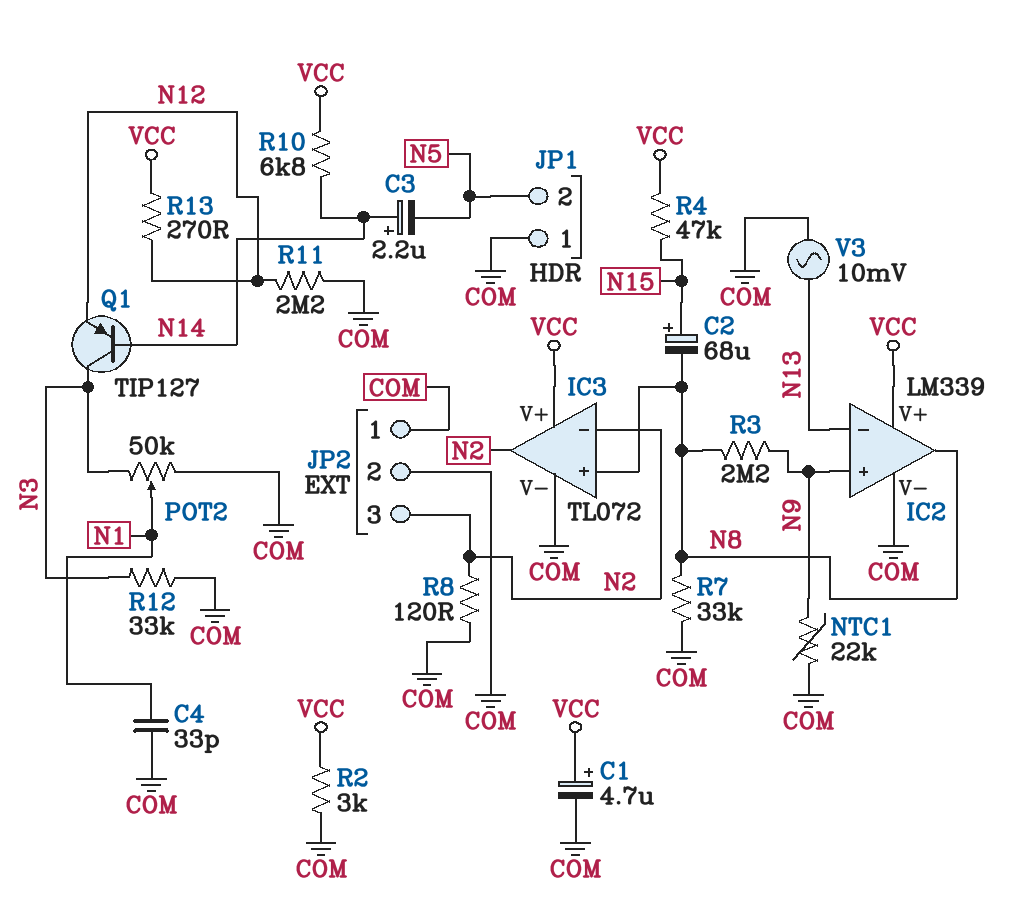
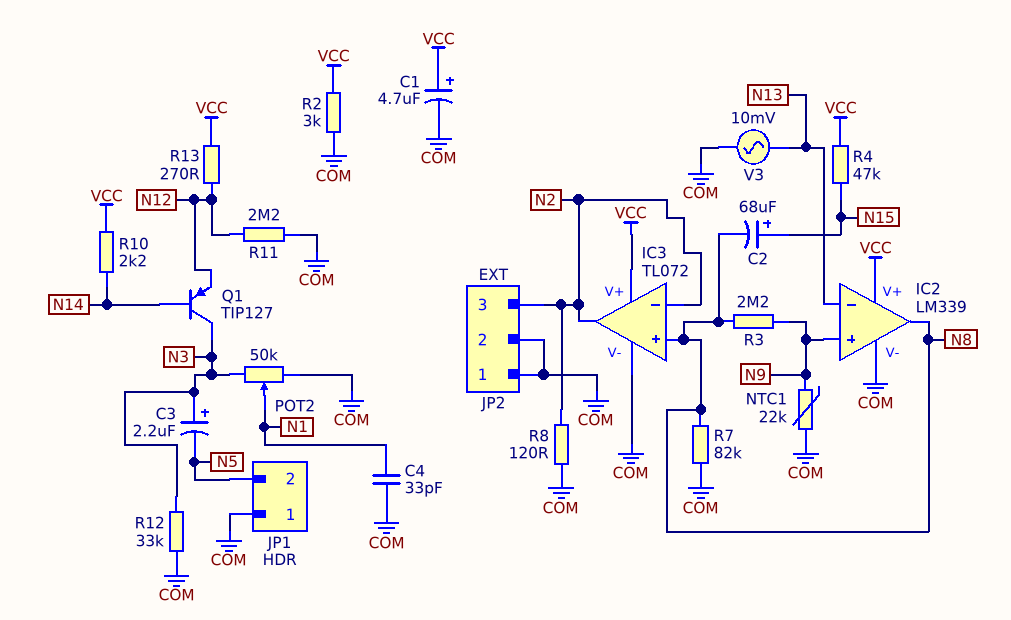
C3: 2.2uF (plus N14, minus N5) -> 2.2uF (plus N3, minus N5)
R7: 33k (COM, N8) -> 82k (COM, N8)
R10: 6.8k (N14, VCC) -> 2.2k (N14, VCC)

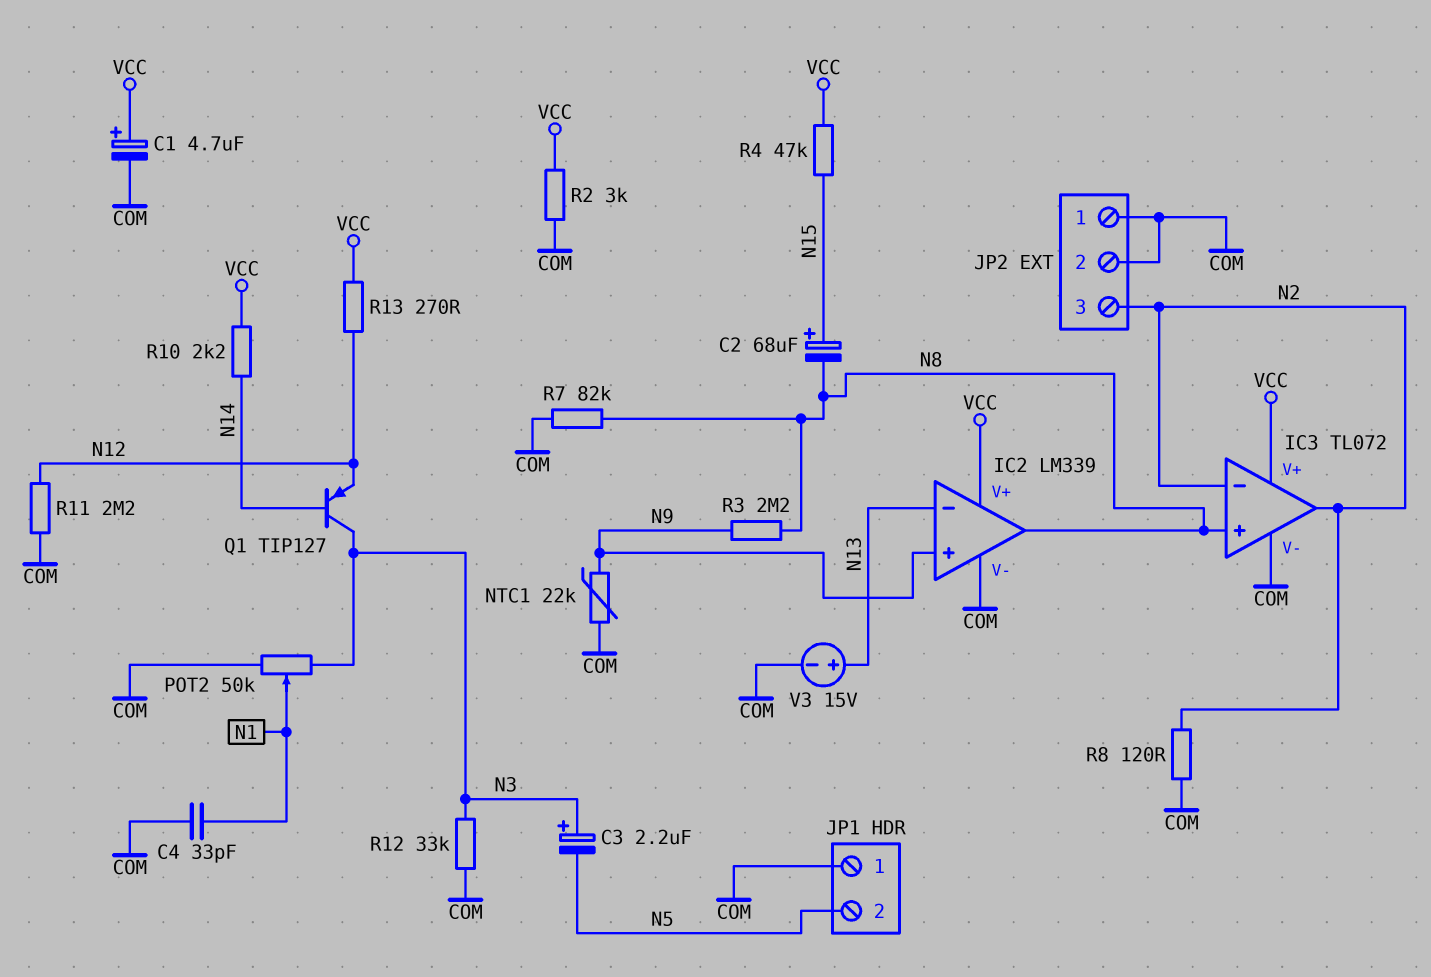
V3: AC 10mV (COM, N13) -> 15V (plus N13, minus COM)

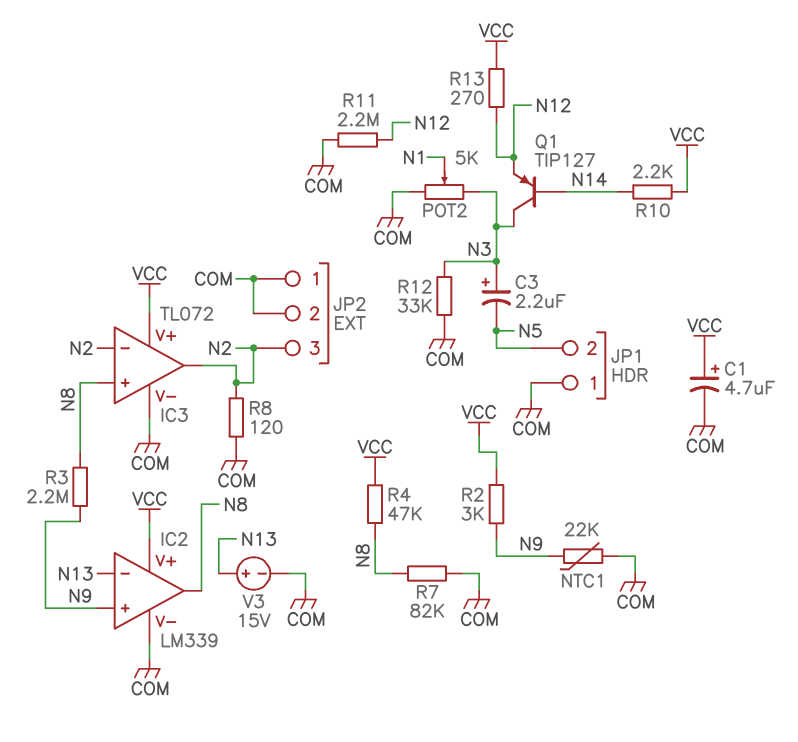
C2: 68uF (plus N15, minus N8) -> none
C4: 33pF (COM, N1) -> none
POT2: 50k (COM, N3, wiper N1) -> 5k (COM, N3, wiper N1)
R2: 3k (COM, VCC) -> 3k (N9, VCC)
R4: 47k (N15, VCC) -> 47k (N8, VCC)

